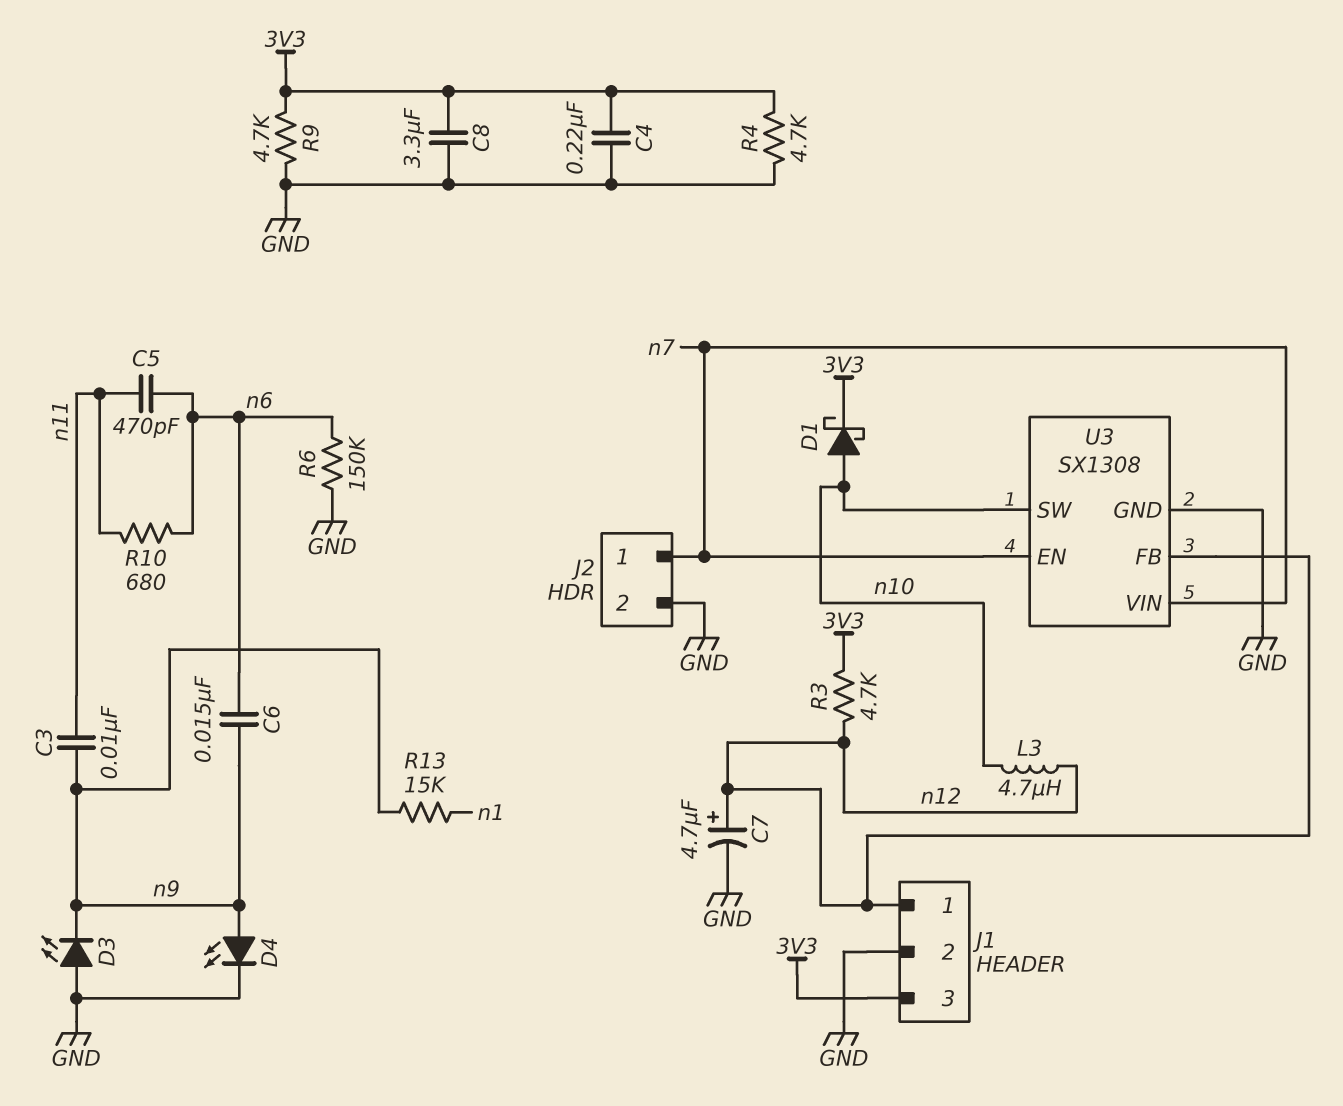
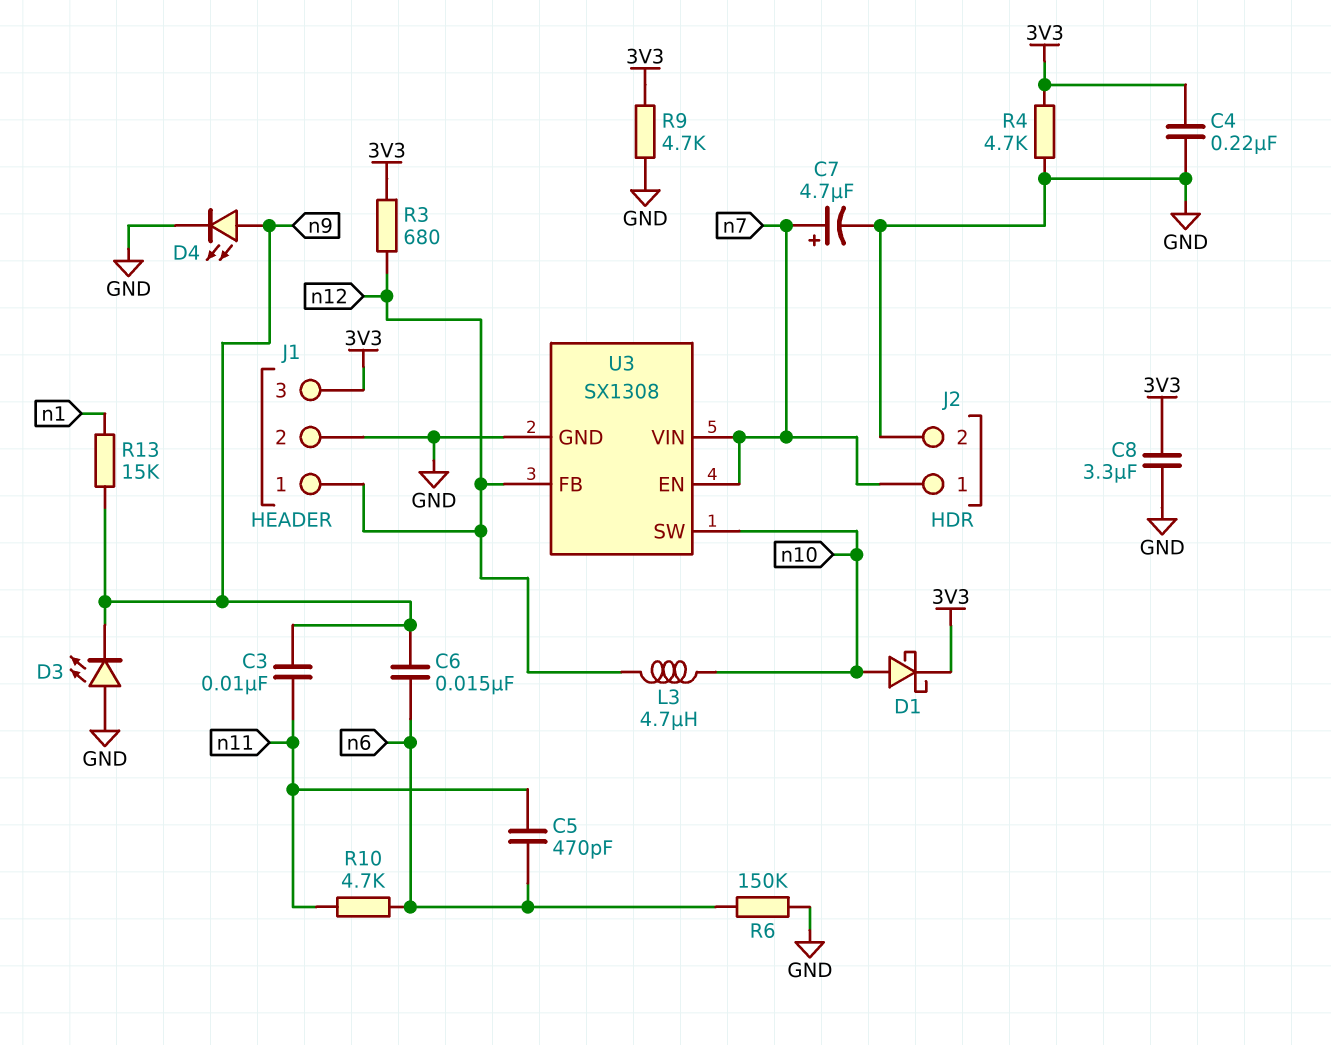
C7: 4.7uF (plus n12, minus GND) -> 4.7uF (plus n7, minus GND)
R3: 4.7k (3V3, n12) -> 680 (3V3, n12)
R10: 680 (n6, n11) -> 4.7k (n6, n11)

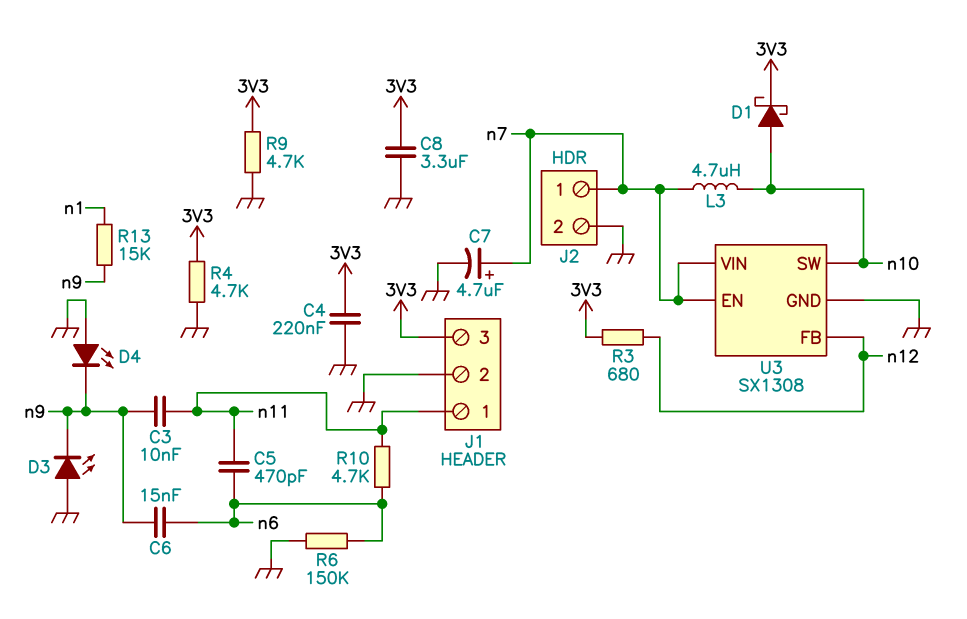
D4: LED (A n9, K GND) -> LED (A GND, K n9)
J1 pin 1: n12 -> n11
L3: 4.7uH (n10, n12) -> 4.7uH (n7, n10)

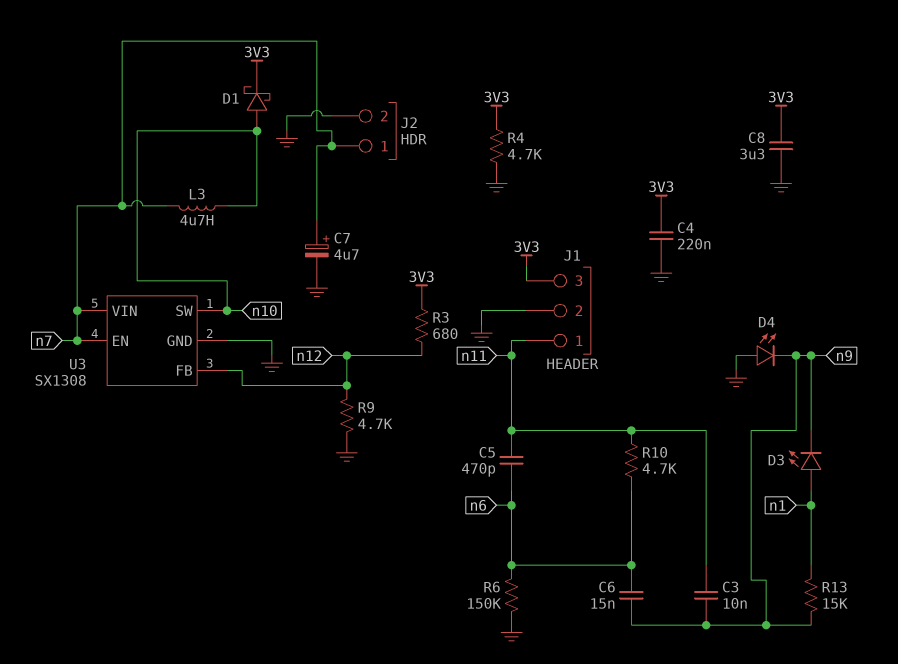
D3: LED (A GND, K n9) -> LED (A n1, K n9)
R9: 4.7k (3V3, GND) -> 4.7k (GND, n12)

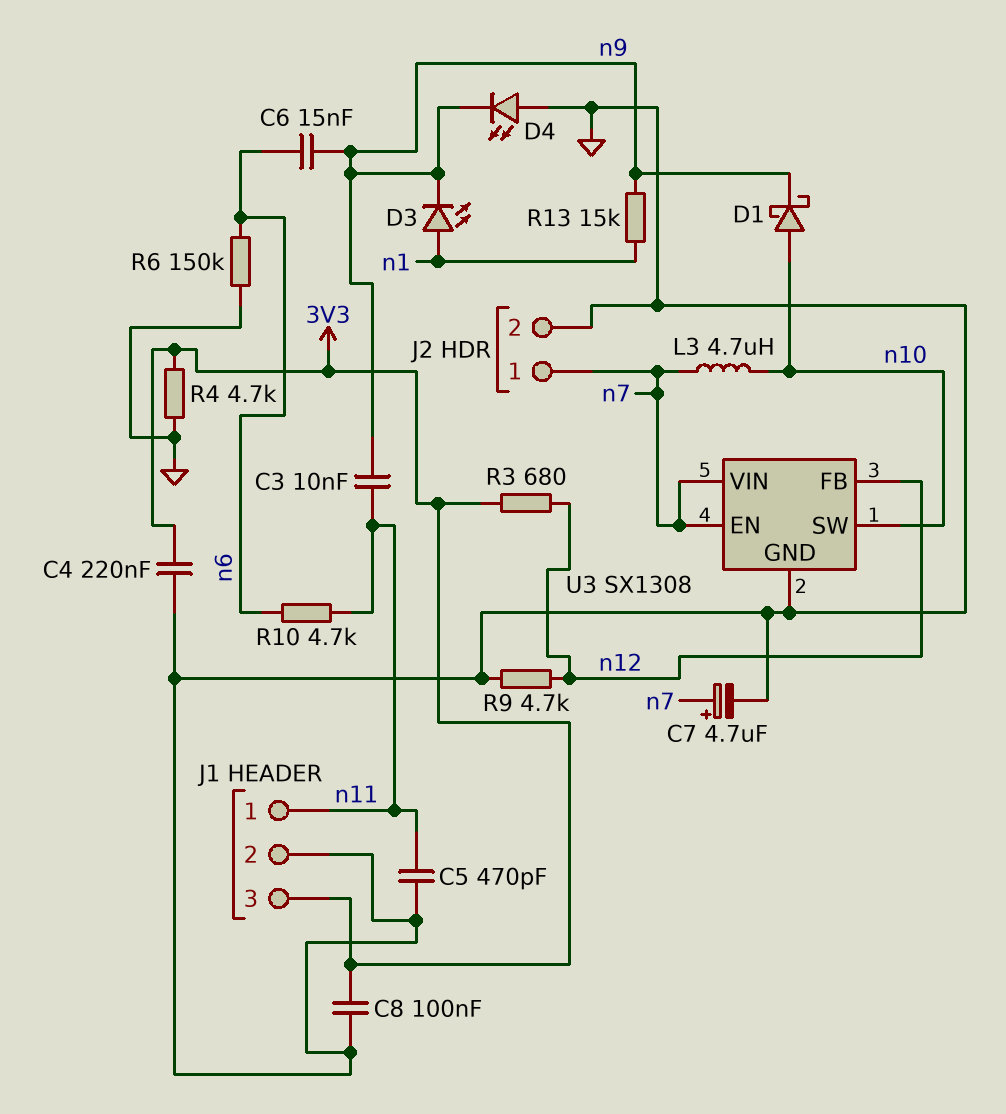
C5: 470pF (n6, n11) -> 470pF (GND, n11)
C8: 3.3uF (3V3, GND) -> 100nF (3V3, GND)
D1: schottky (A n10, K 3V3) -> schottky (A n10, K n9)

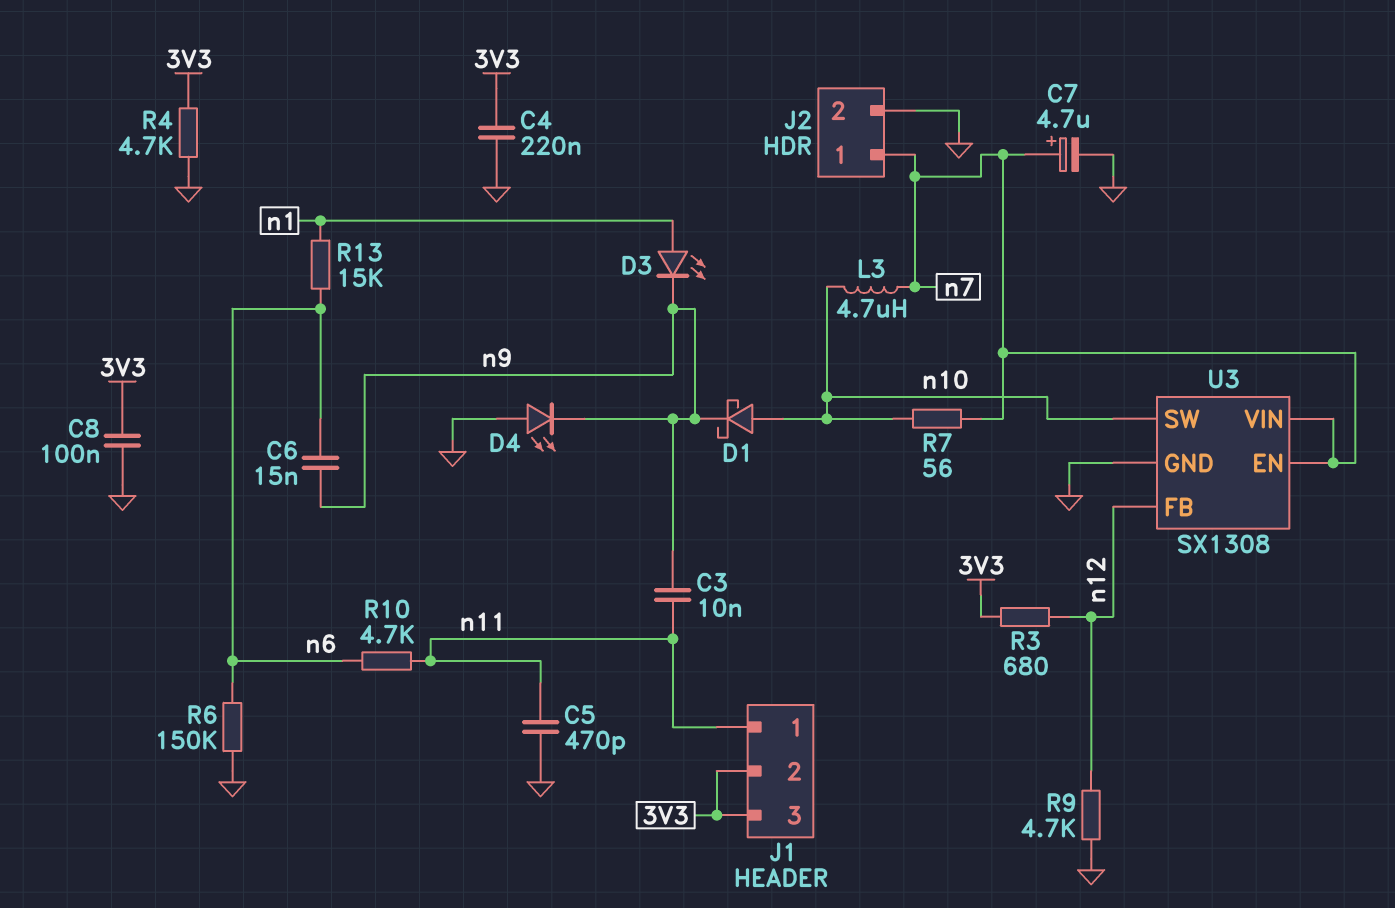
J1 pin 2: GND -> 3V3
R7: none -> 56 (n7, n10)
R13: 15k (n1, n9) -> 15k (n1, n6)

